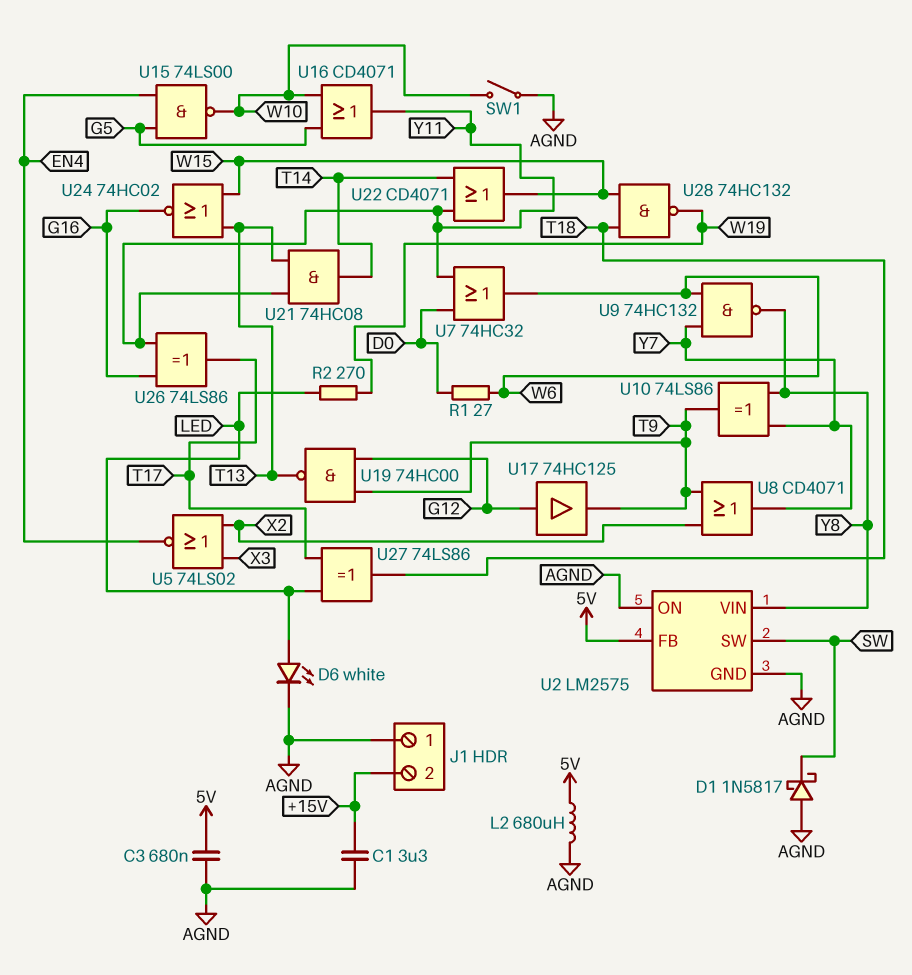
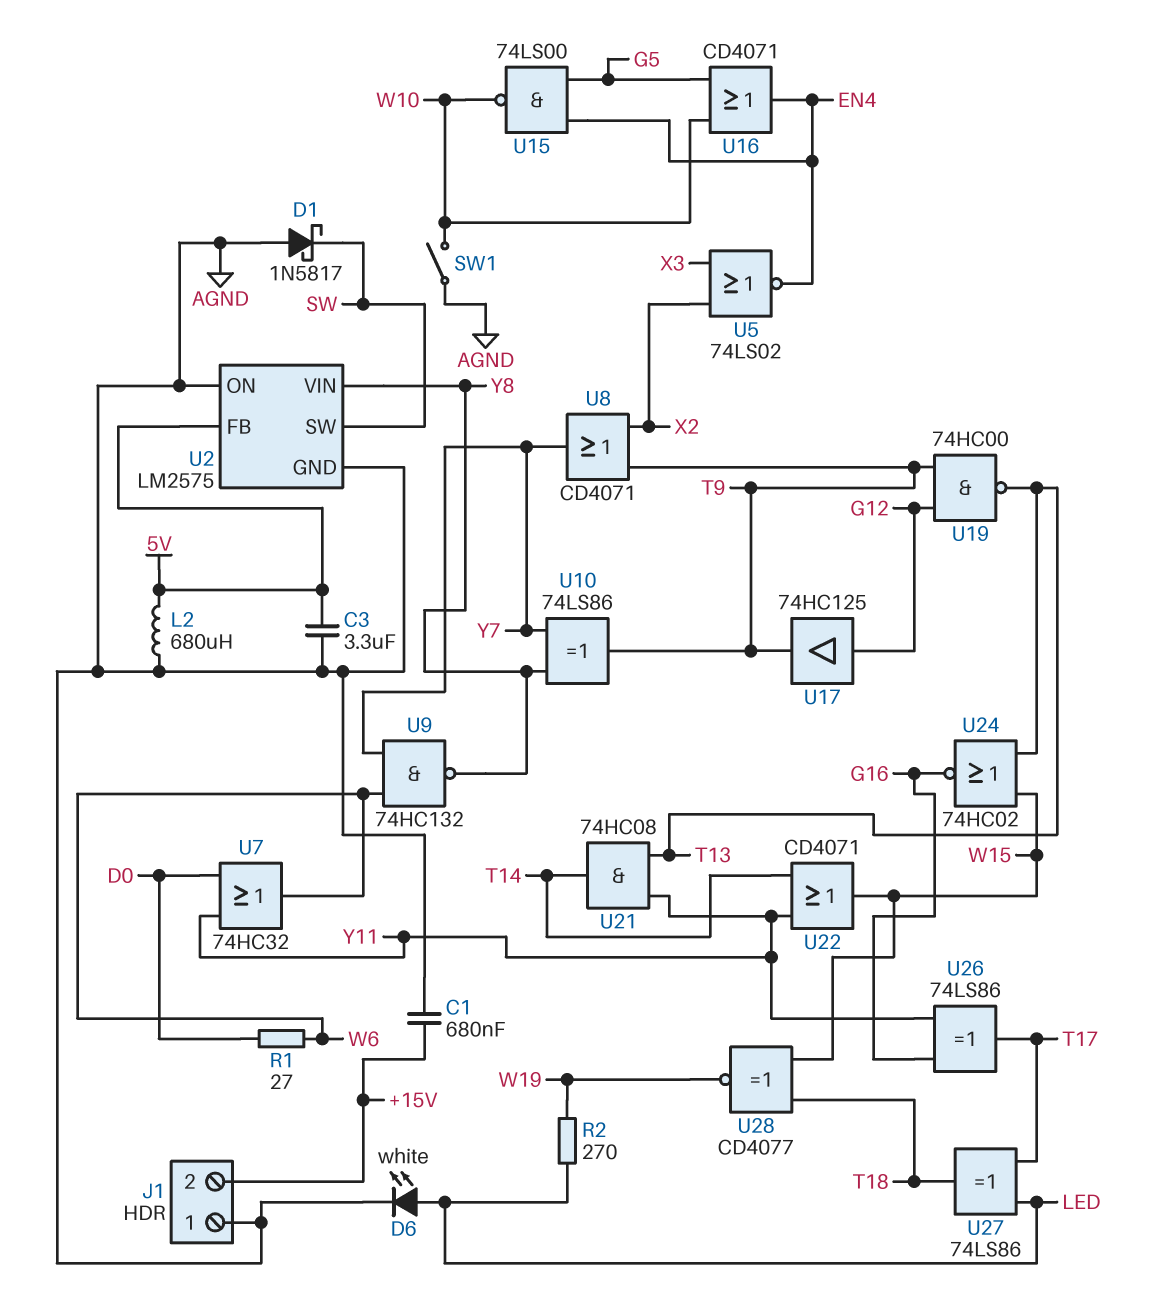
C1: 3.3uF (+15V, AGND) -> 680nF (+15V, AGND)
C3: 680nF (5V, AGND) -> 3.3uF (5V, AGND)
U16: OR CD4071 (in G5, in W10, out Y11) -> OR CD4071 (in G5, in W10, out EN4)
U28: NAND 74HC132 (in T18, in W15, out W19) -> XNOR CD4077 (in T18, in W15, out W19)

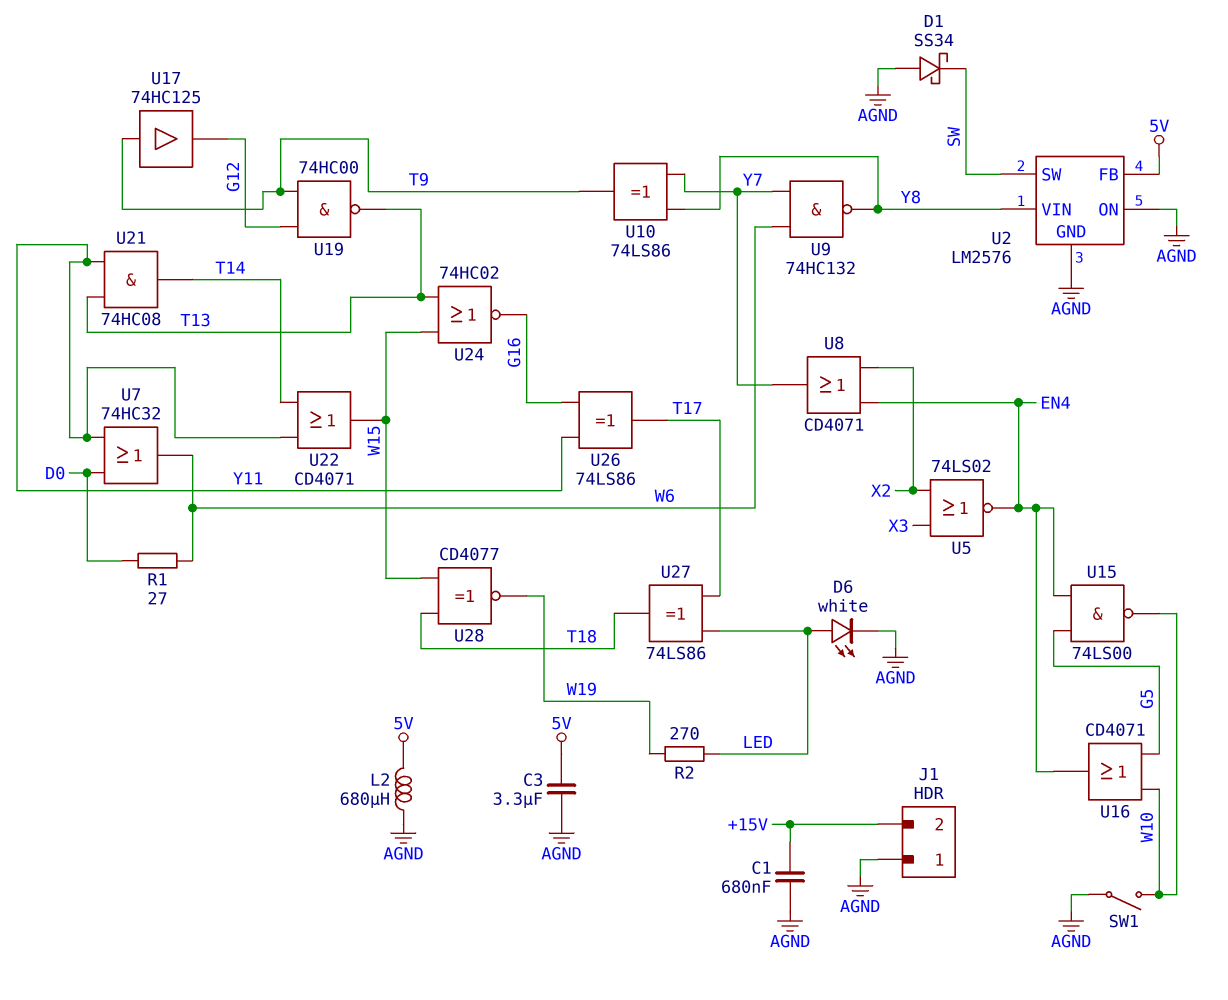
D1: schottky 1N5817 (A AGND, K SW) -> schottky SS34 (A AGND, K SW)
U2: LM2575 -> LM2576
U8: OR CD4071 (in T9, in X2, out Y7) -> OR CD4071 (in EN4, in X2, out Y7)
U17: buffer 74HC125 (in G12, out T9) -> buffer 74HC125 (in T9, out G12)

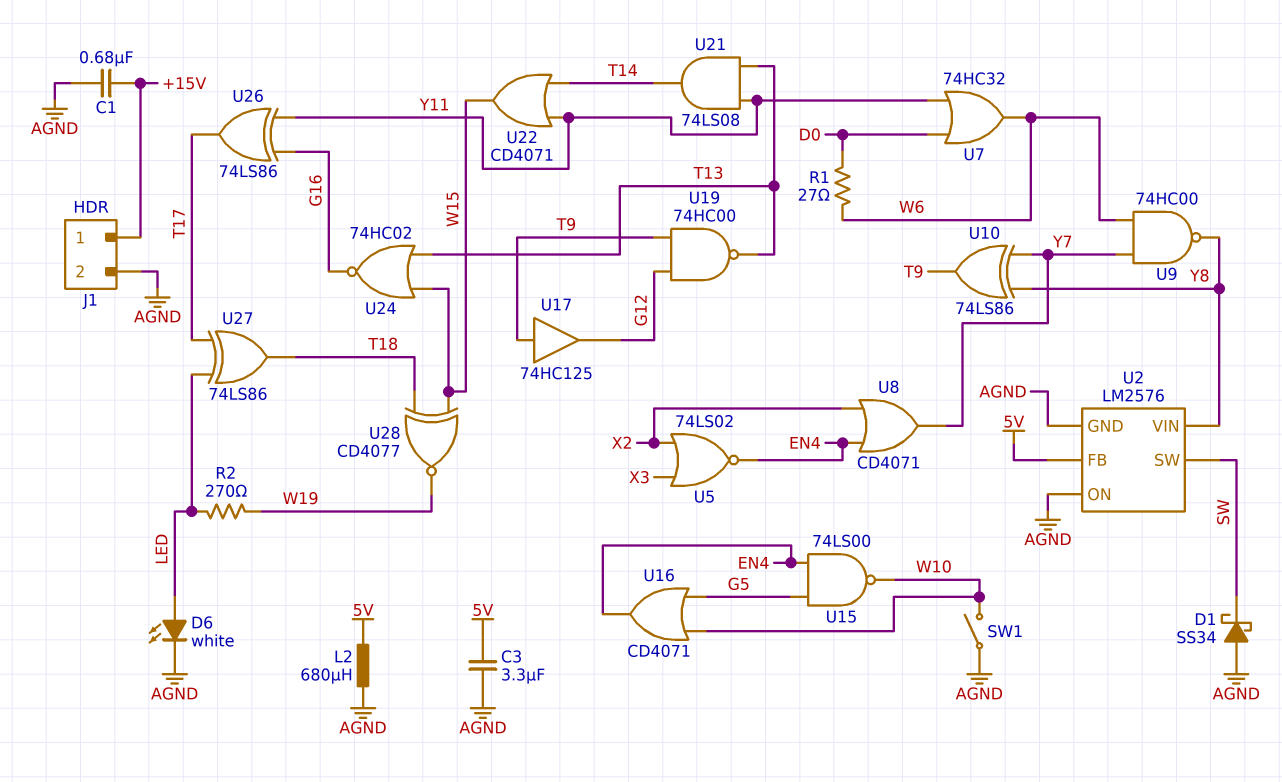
J1 pin 1: AGND -> +15V
J1 pin 2: +15V -> AGND
U9: NAND 74HC132 (in W6, in Y7, out Y8) -> NAND 74HC00 (in W6, in Y7, out Y8)
U21: AND 74HC08 (in T13, in Y11, out T14) -> AND 74LS08 (in T13, in Y11, out T14)

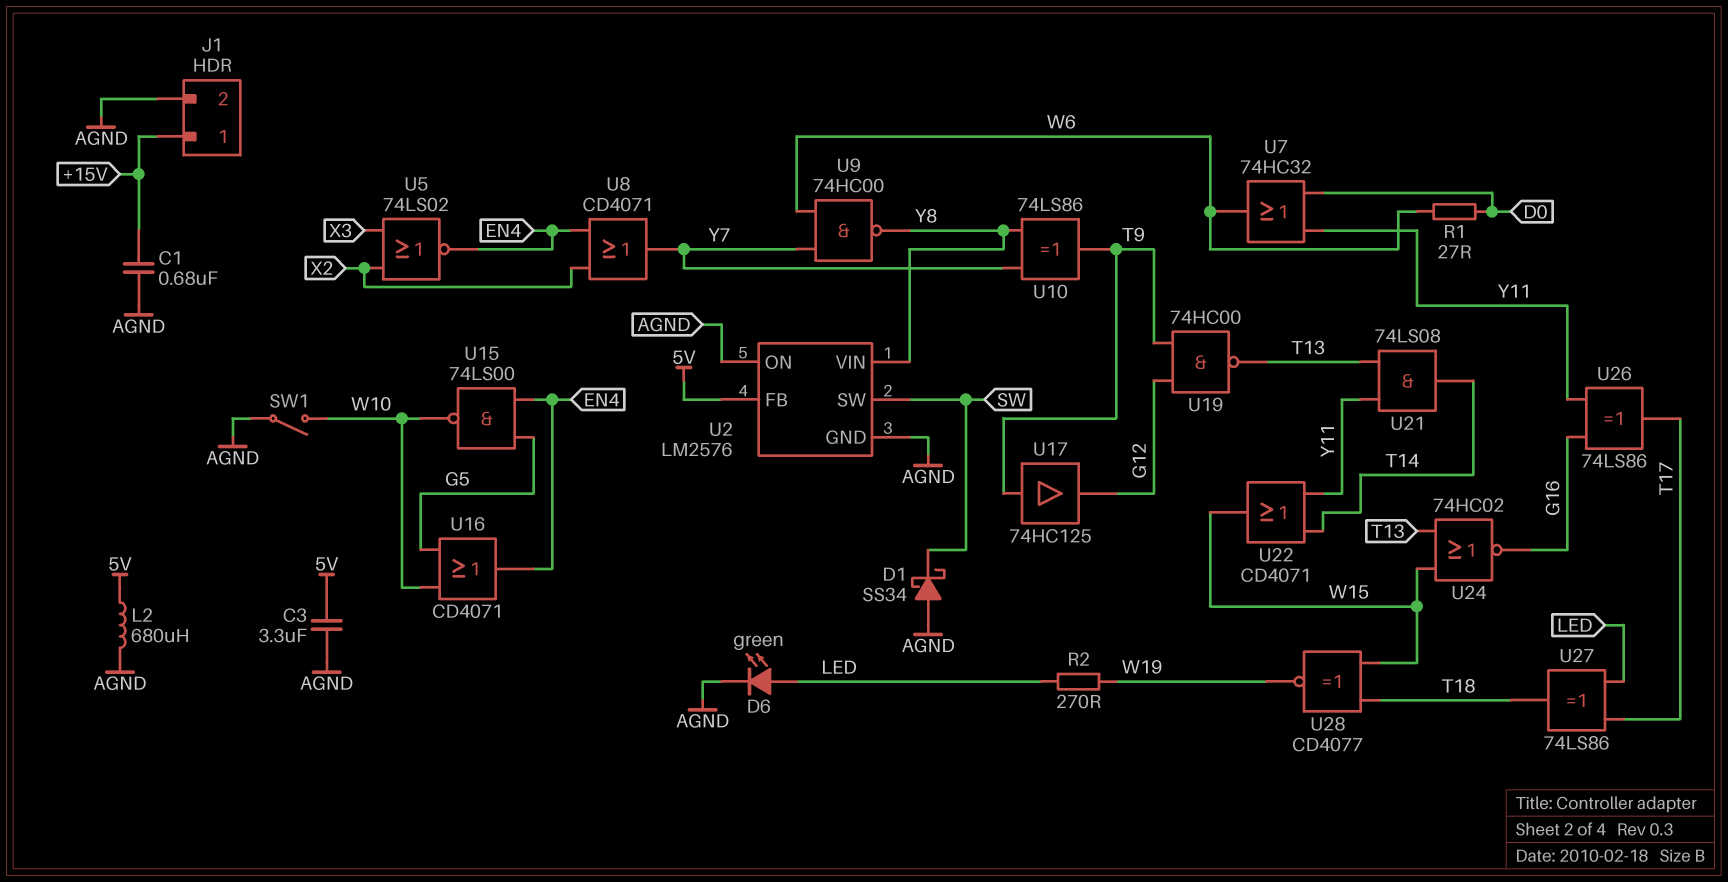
D6: LED white (A LED, K AGND) -> LED green (A LED, K AGND)

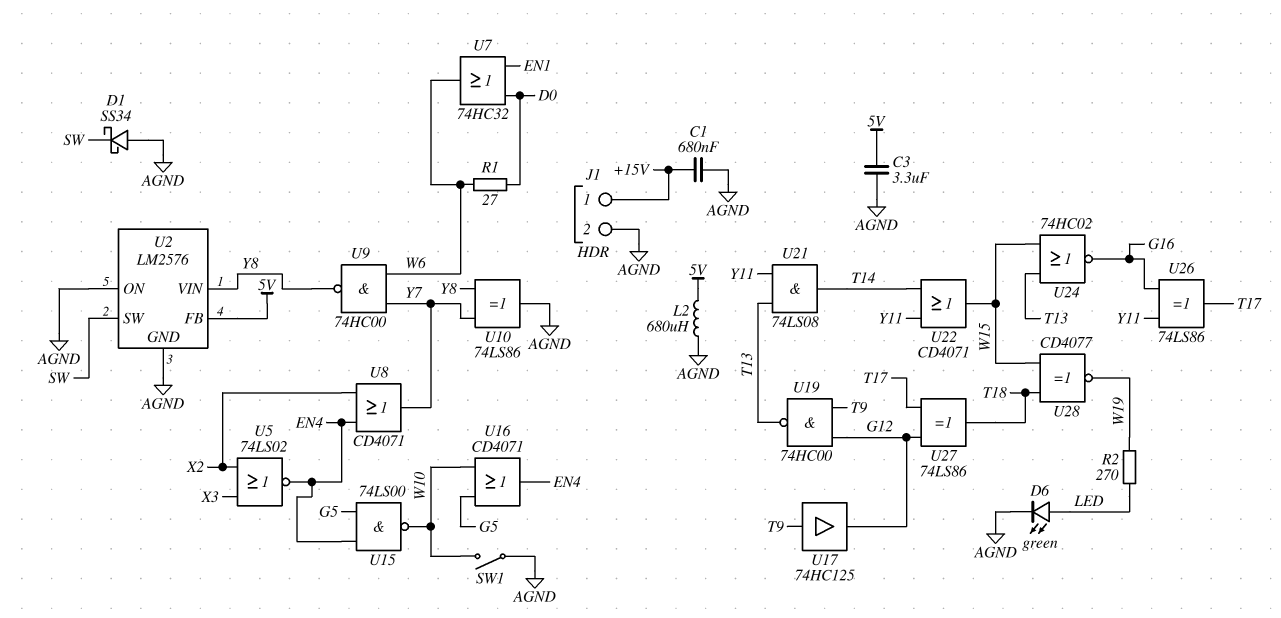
U7: OR 74HC32 (in D0, in Y11, out W6) -> OR 74HC32 (in D0, in EN1, out W6)
U10: XOR 74LS86 (in Y7, in Y8, out T9) -> XOR 74LS86 (in Y7, in Y8, out AGND)
U27: XOR 74LS86 (in LED, in T17, out T18) -> XOR 74LS86 (in G12, in T17, out T18)

